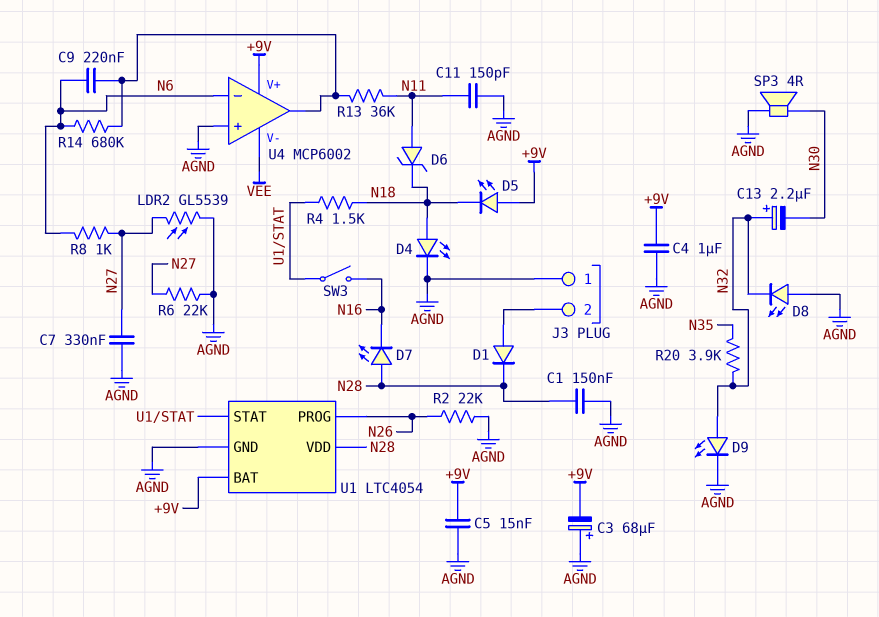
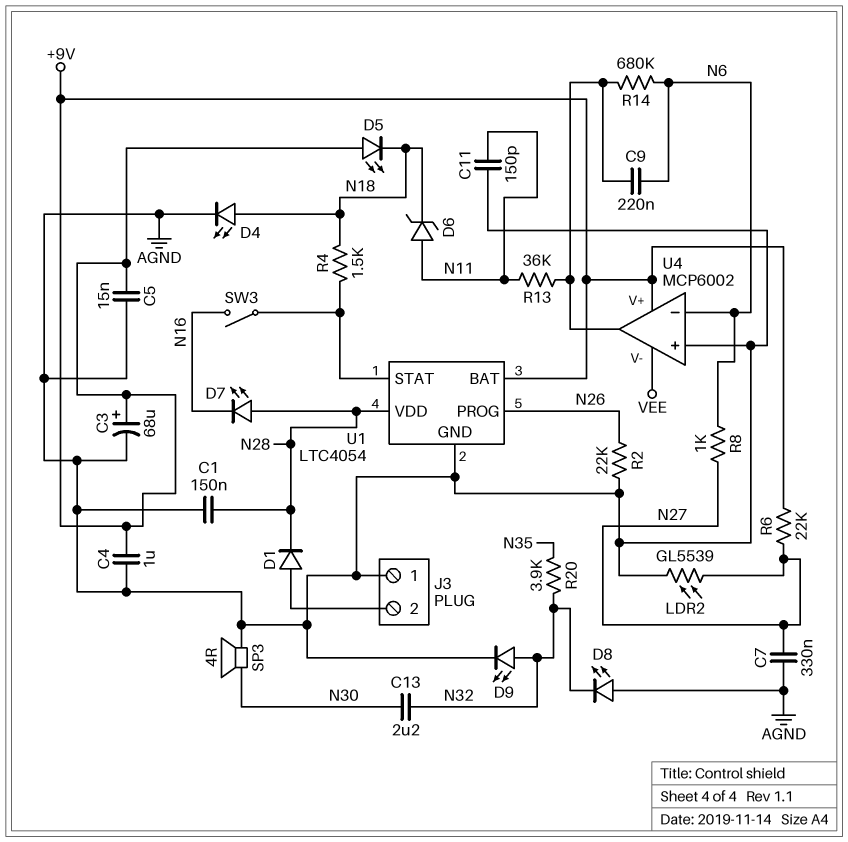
C3: 68uF (plus AGND, minus +9V) -> 68uF (plus +9V, minus AGND)
C13: 2.2uF (plus N32, minus N30) -> 2.2uF (N30, N32)
R6: 22k (AGND, N27) -> 22k (+9V, N27)

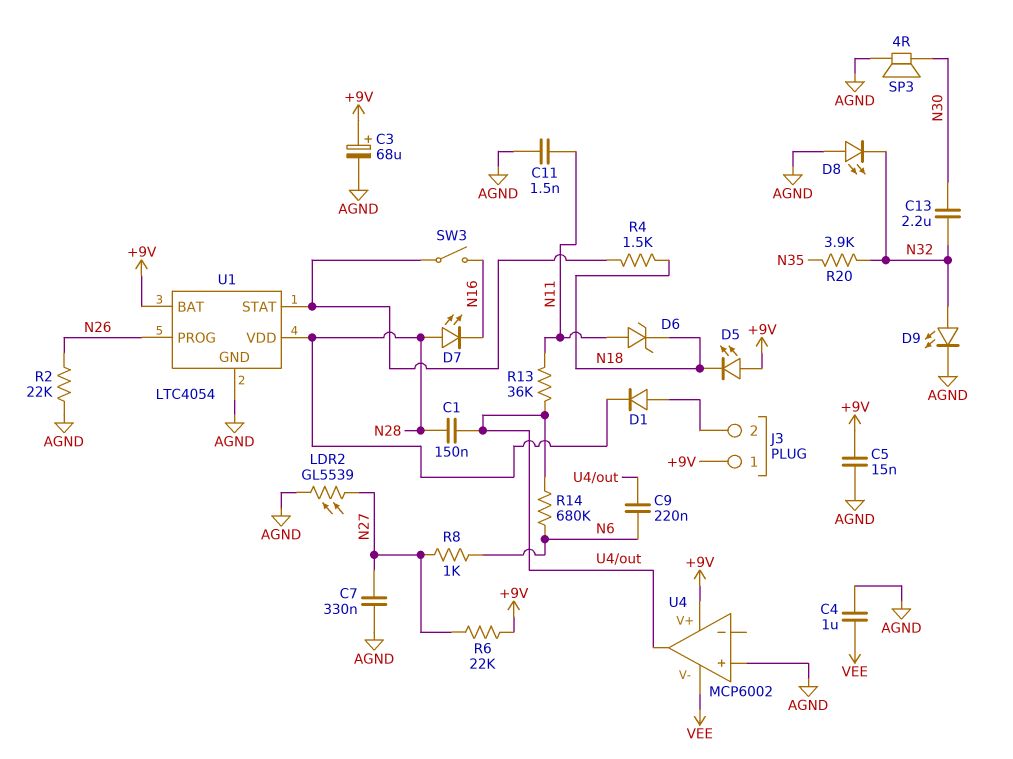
C1: 150nF (AGND, N28) -> 150nF (N28, U4/out)
C4: 1uF (+9V, AGND) -> 1uF (AGND, VEE)
C11: 150pF (AGND, N11) -> 1.5nF (AGND, N11)
D4: LED (A N18, K AGND) -> none
J3 pin 1: AGND -> +9V
U4 pin in-: N6 -> none

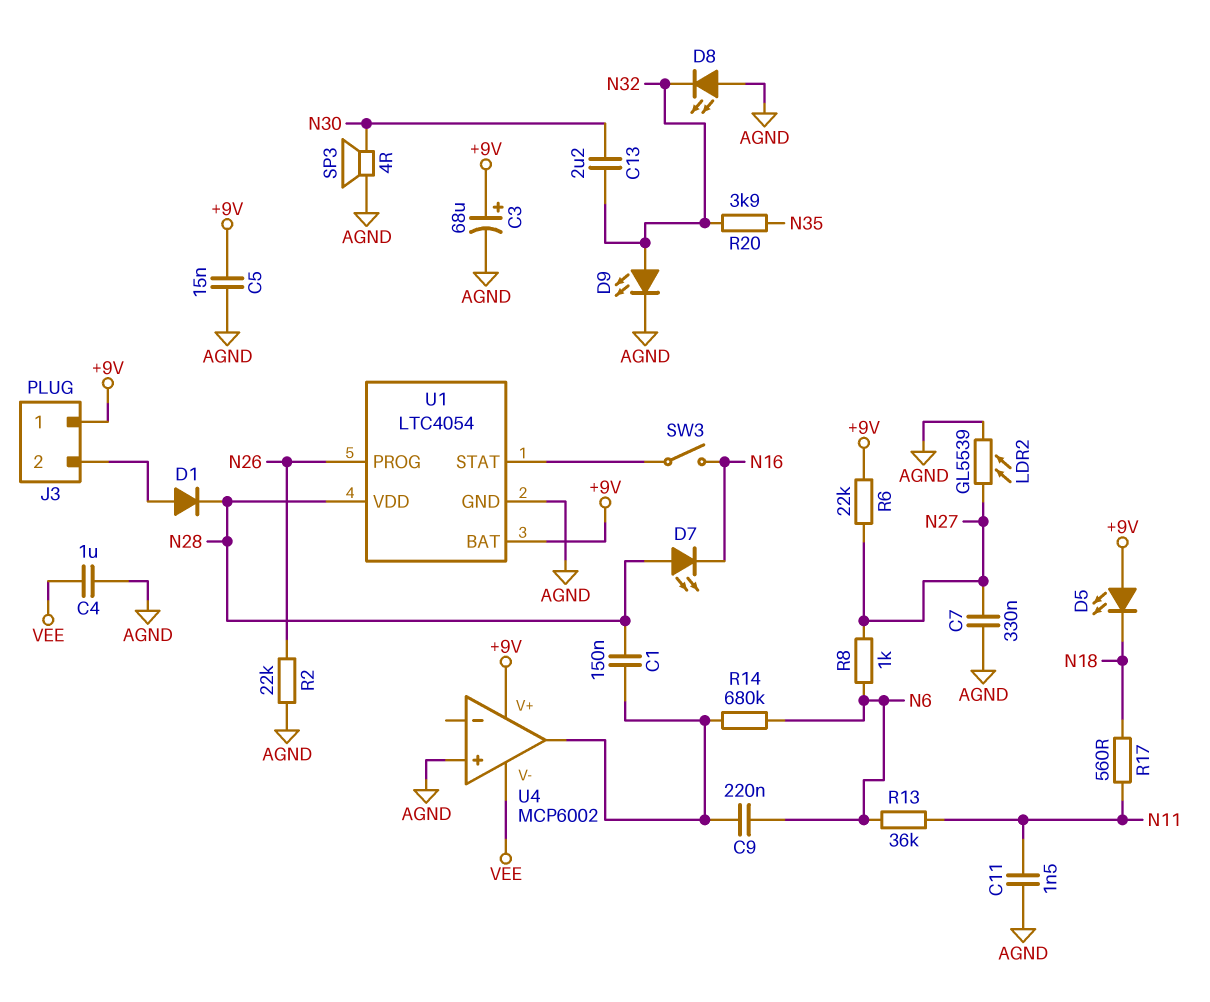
D6: zener (A N11, K N18) -> none
R4: 1.5k (N18, U1/STAT) -> none
R13: 36k (N11, U4/out) -> 36k (N6, N11)
R17: none -> 560 (N11, N18)

